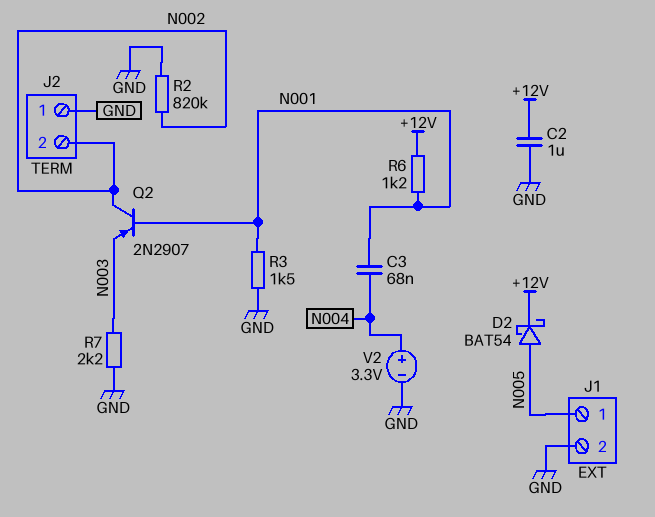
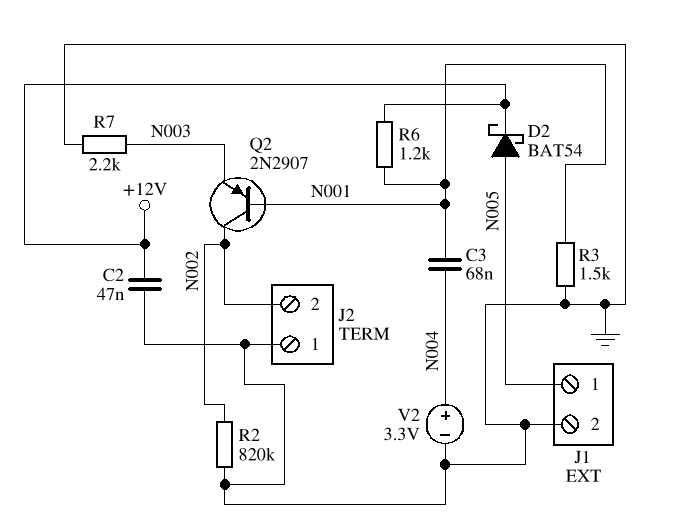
C2: 1uF (+12V, GND) -> 47nF (+12V, GND)

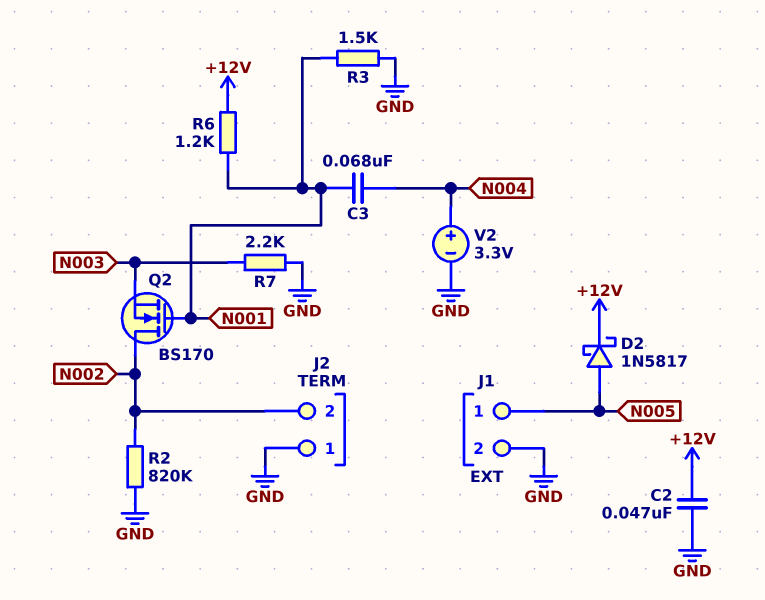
D2: schottky BAT54 (A N005, K +12V) -> schottky 1N5817 (A N005, K +12V)
Q2: PNP 2N2907 (B N001, C N002, E N003) -> NMOS BS170 (G N001, D N002, S N003)

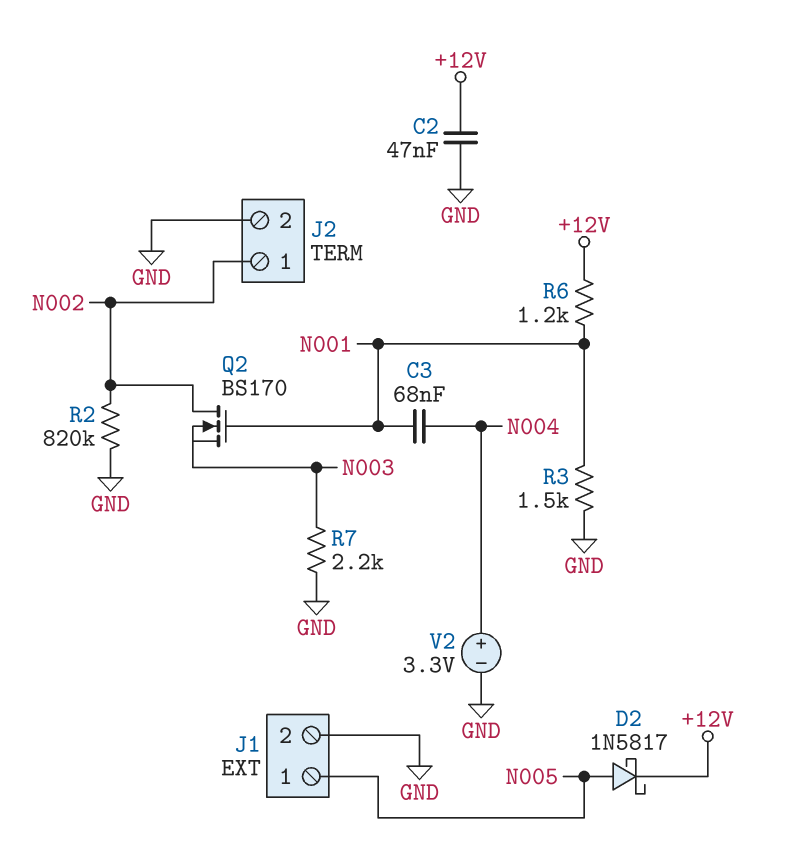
J2 pin 1: GND -> N002
J2 pin 2: N002 -> GND

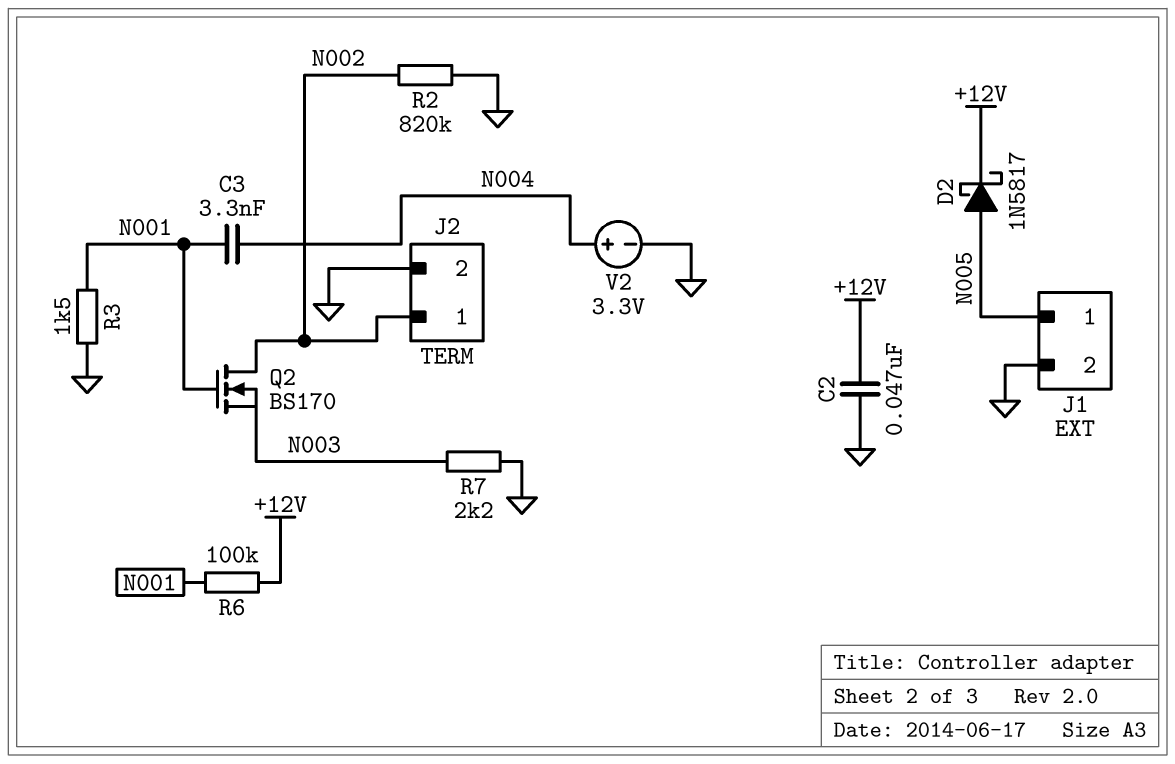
C3: 68nF (N001, N004) -> 3.3nF (N001, N004)
R6: 1.2k (+12V, N001) -> 100k (+12V, N001)

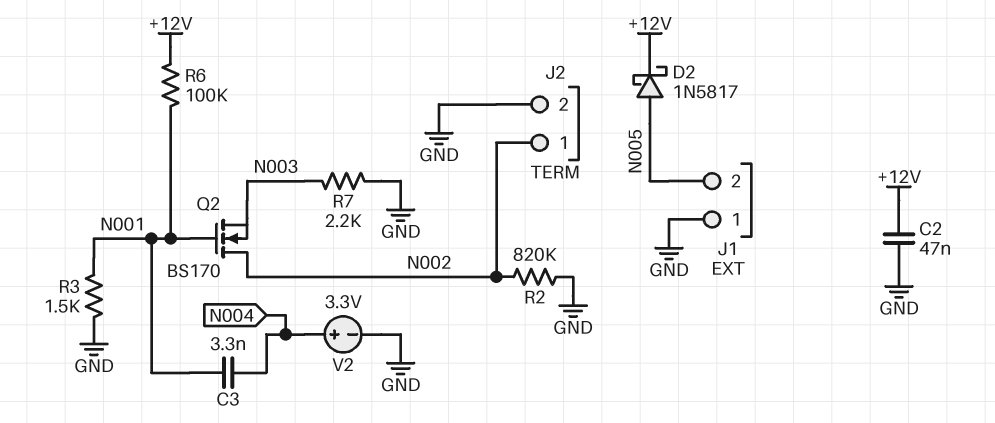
J1 pin 1: N005 -> GND
J1 pin 2: GND -> N005

